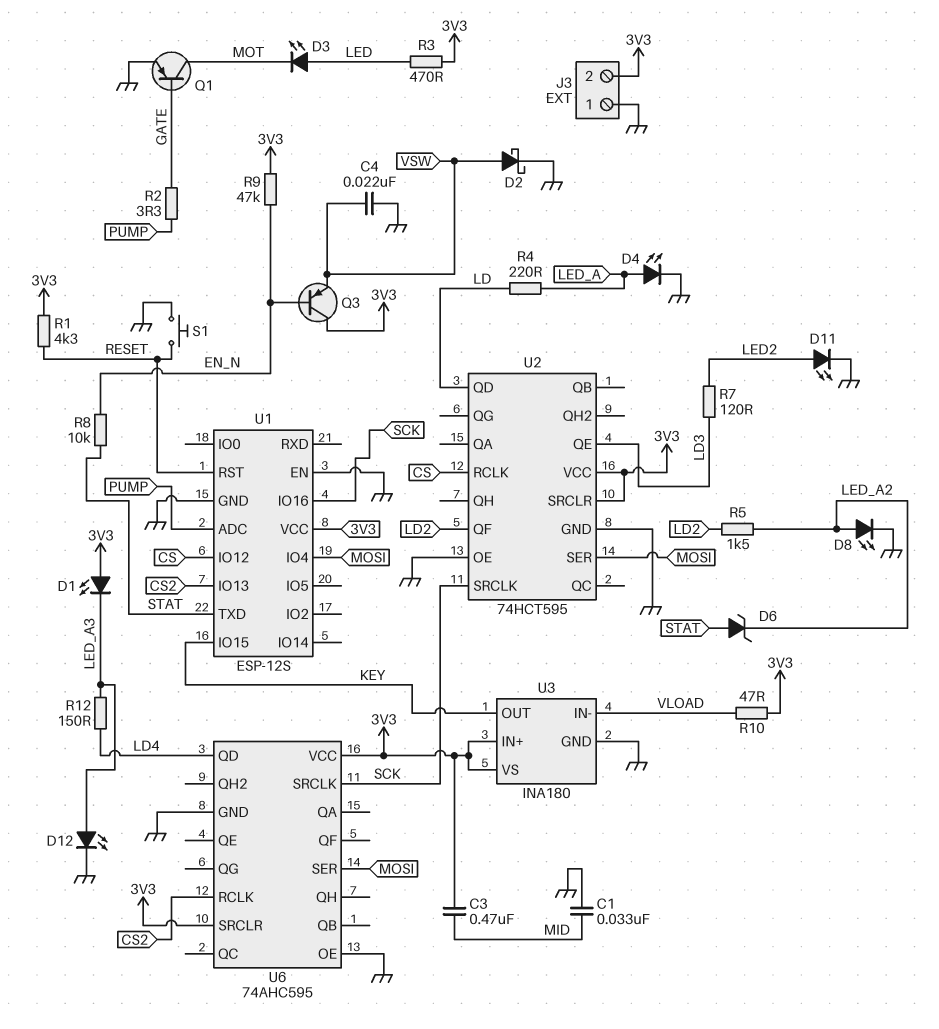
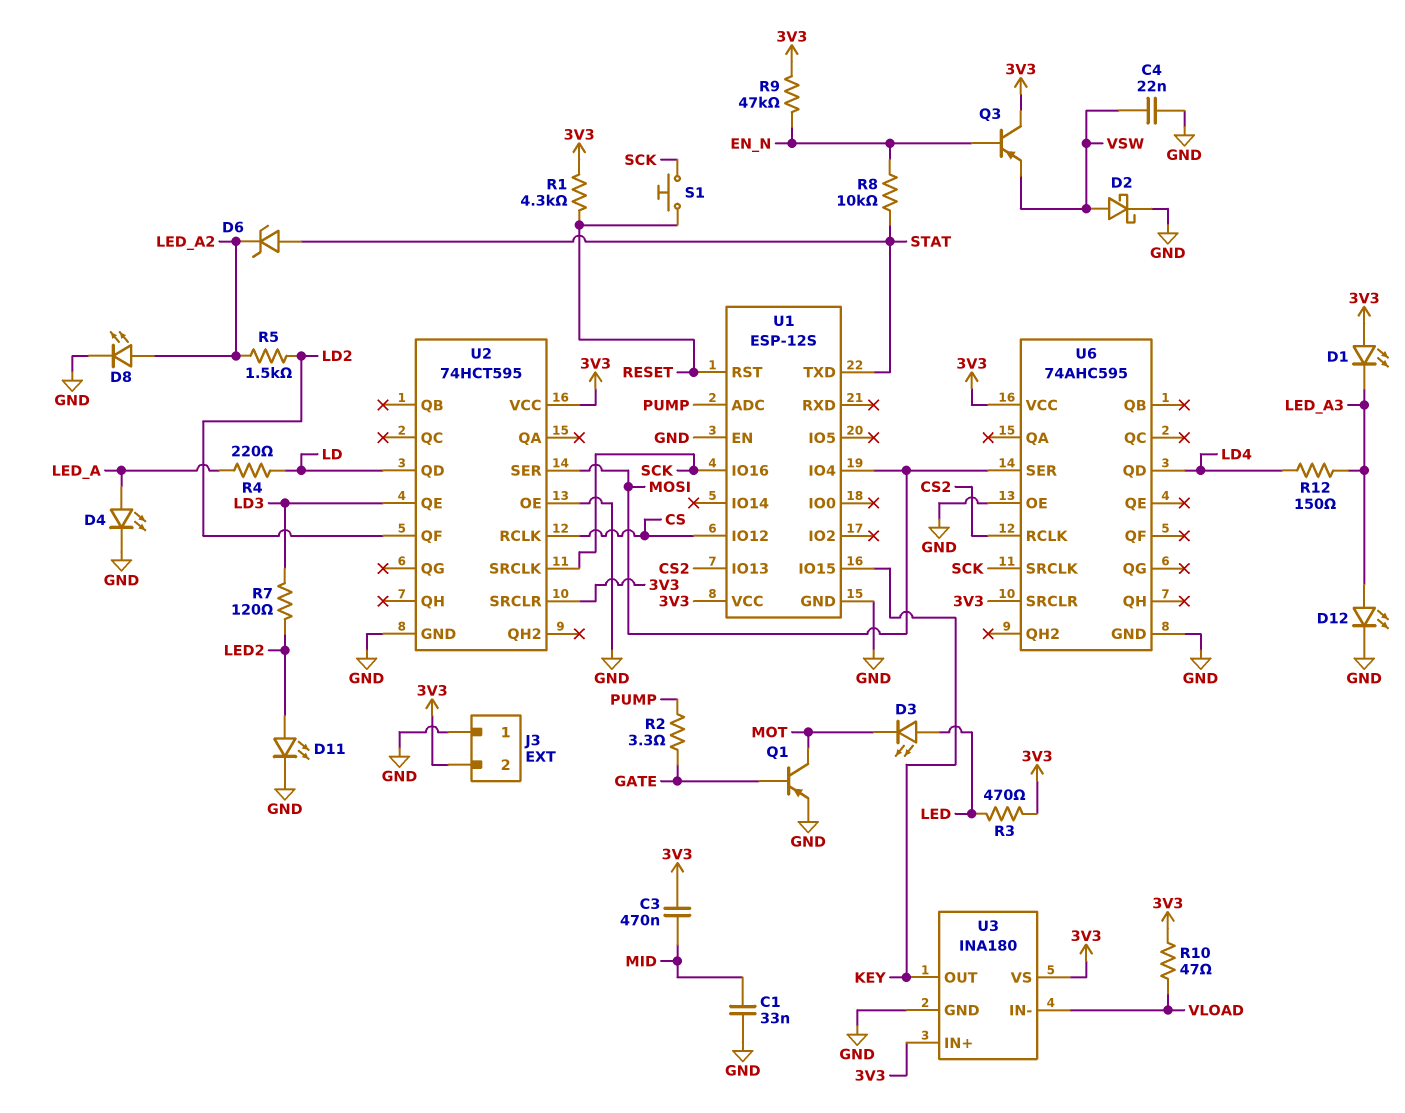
S1: button (GND, RESET) -> button (RESET, SCK)

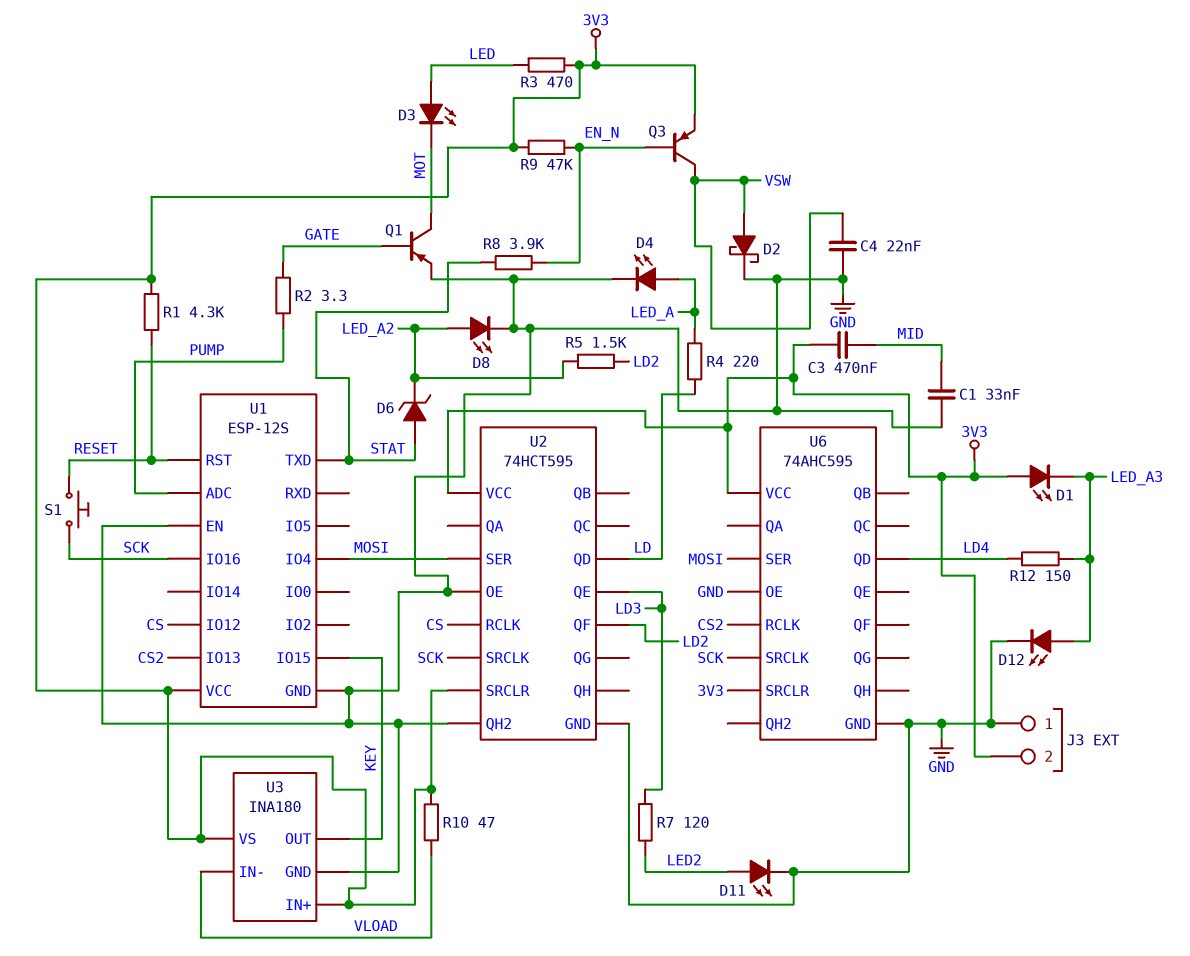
Q3: PNP (B EN_N, C 3V3, E VSW) -> PNP (B EN_N, C VSW, E 3V3)
R8: 10k (EN_N, STAT) -> 3.9k (EN_N, STAT)
U2 pin QH2: none -> GND

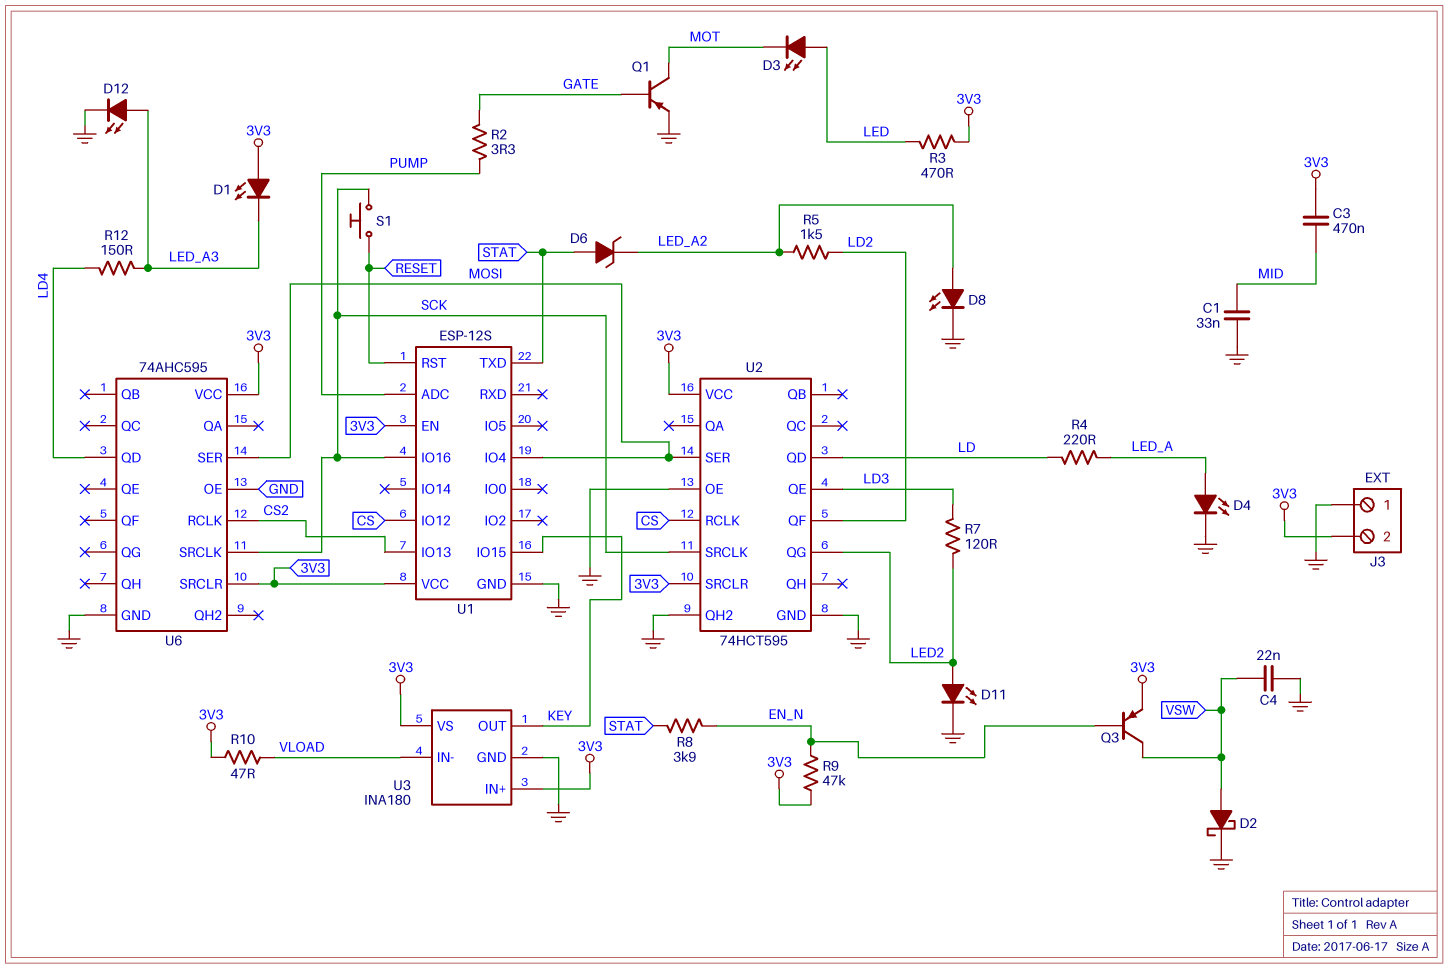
R1: 4.3k (3V3, RESET) -> none
U1 pin EN: GND -> 3V3
U2 pin QG: none -> LED2

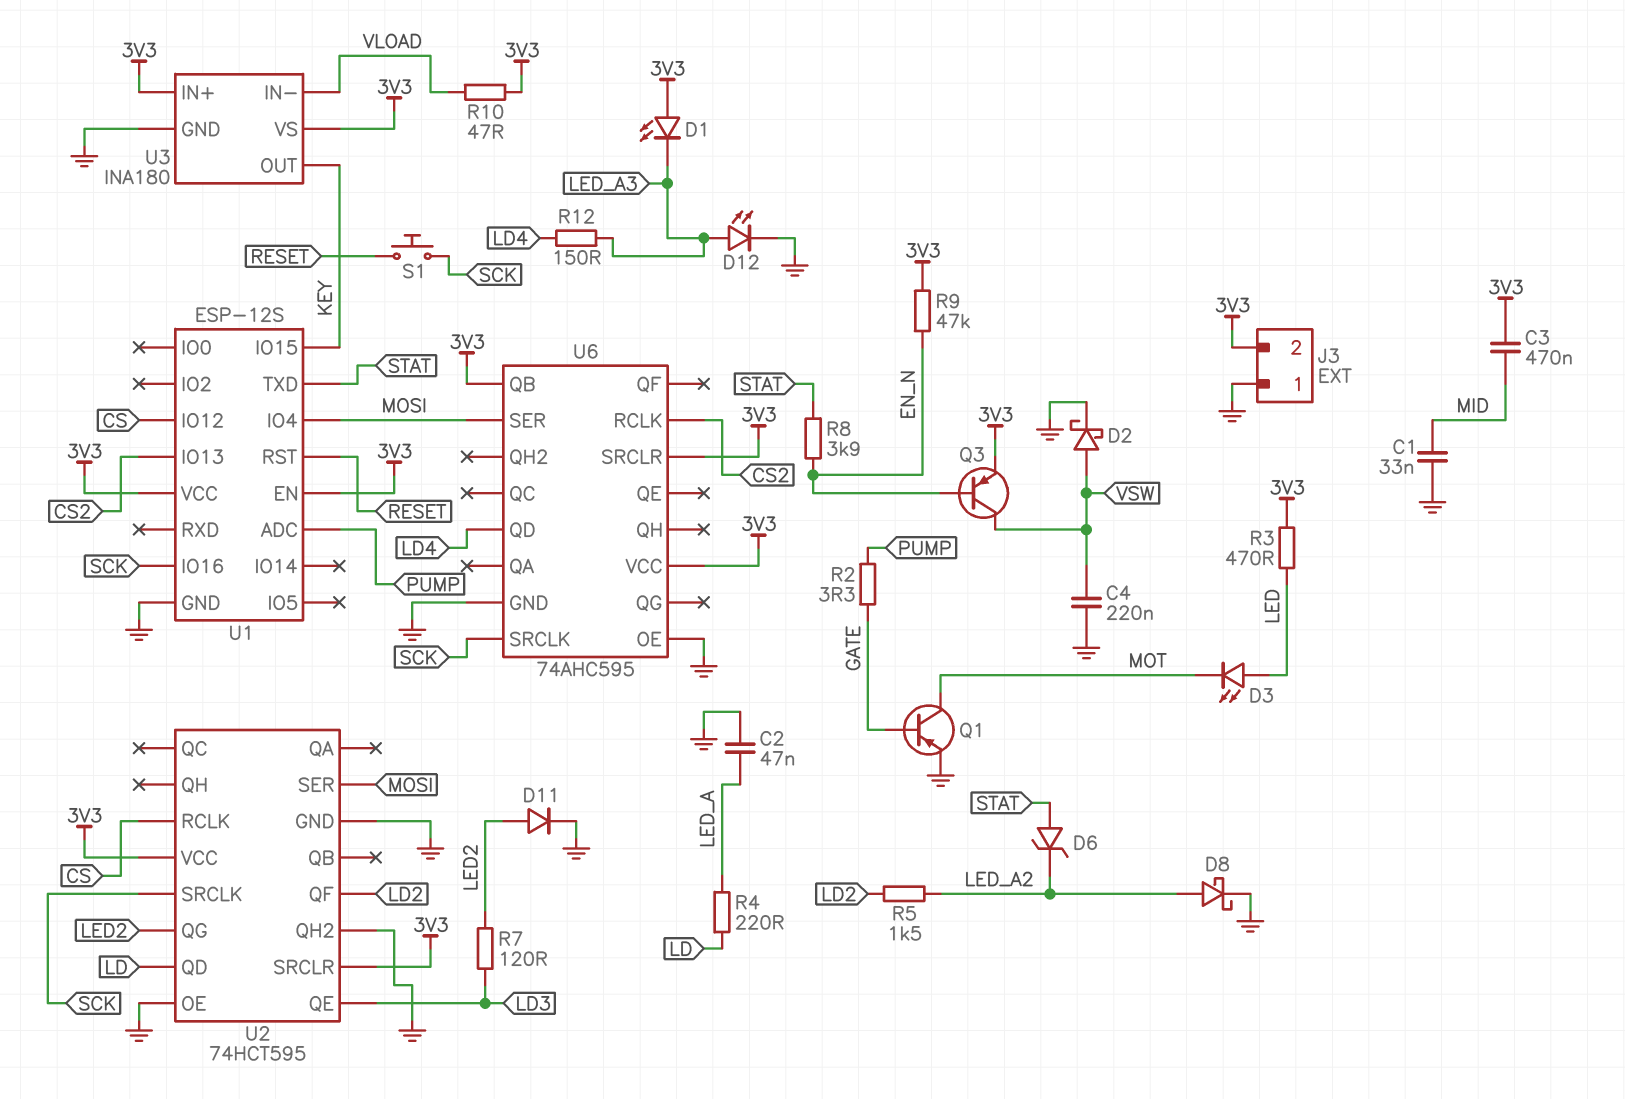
C2: none -> 47nF (GND, LED_A)
C4: 22nF (GND, VSW) -> 220nF (GND, VSW)
D4: LED (A LED_A, K GND) -> none
D8: LED (A LED_A2, K GND) -> schottky (A LED_A2, K GND)
D11: LED (A LED2, K GND) -> diode (A LED2, K GND)
U6 pin QB: none -> 3V3

